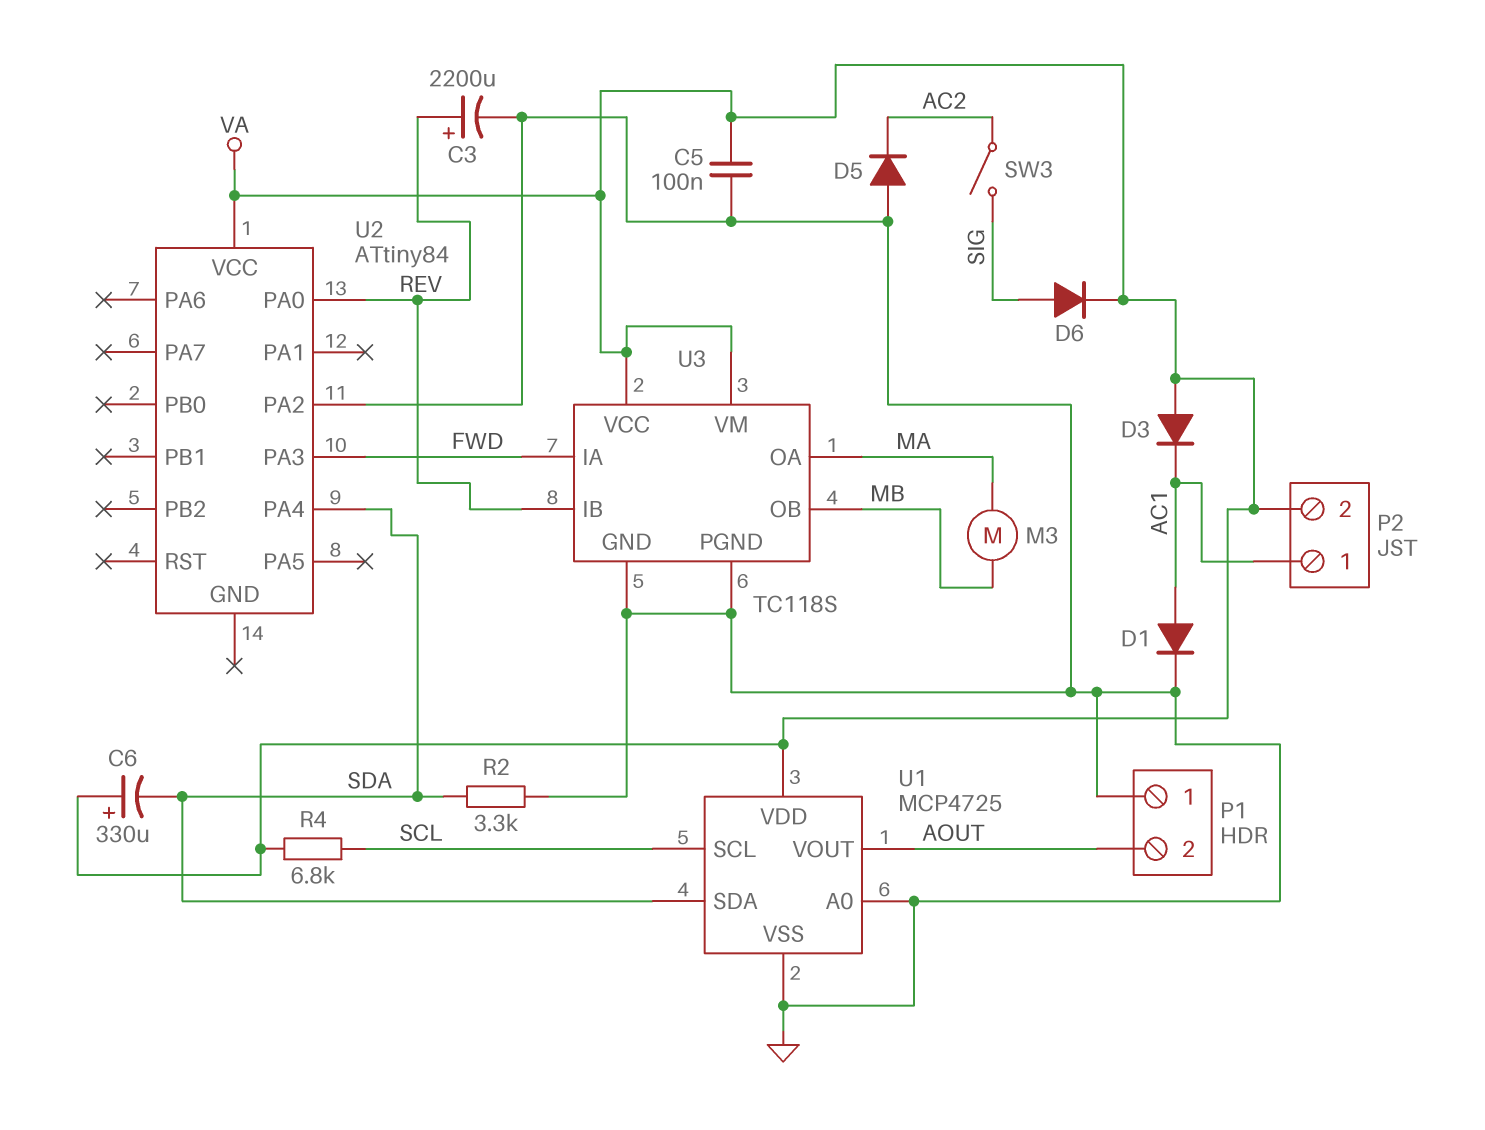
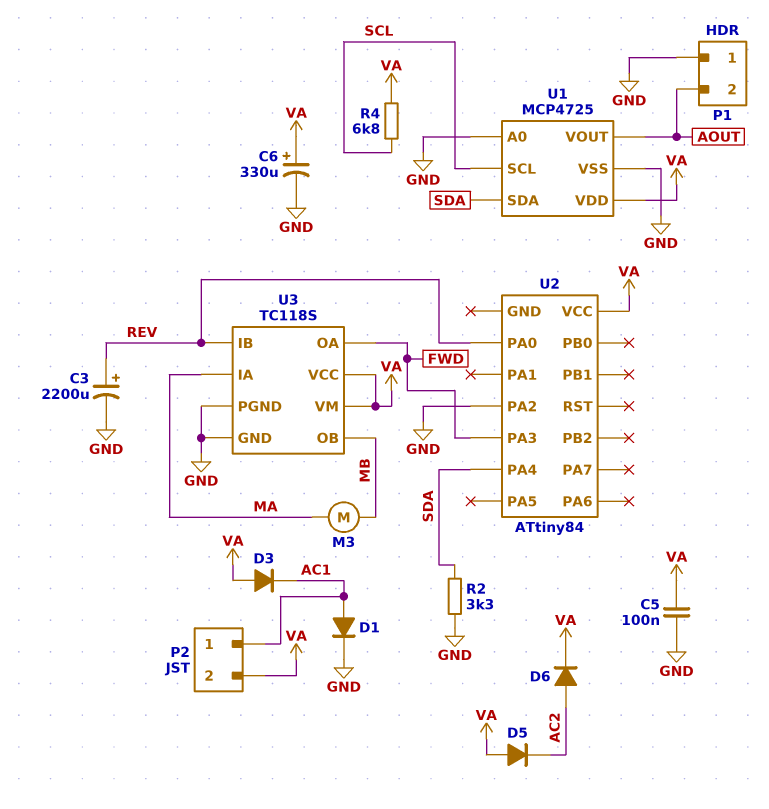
C6: 330uF (plus VA, minus SDA) -> 330uF (plus VA, minus GND)
D5: diode (A GND, K AC2) -> diode (A VA, K AC2)
D6: diode (A SIG, K VA) -> diode (A AC2, K VA)
SW3: switch (AC2, SIG) -> none
U3 pin IA: FWD -> MA
U3 pin OA: MA -> FWD

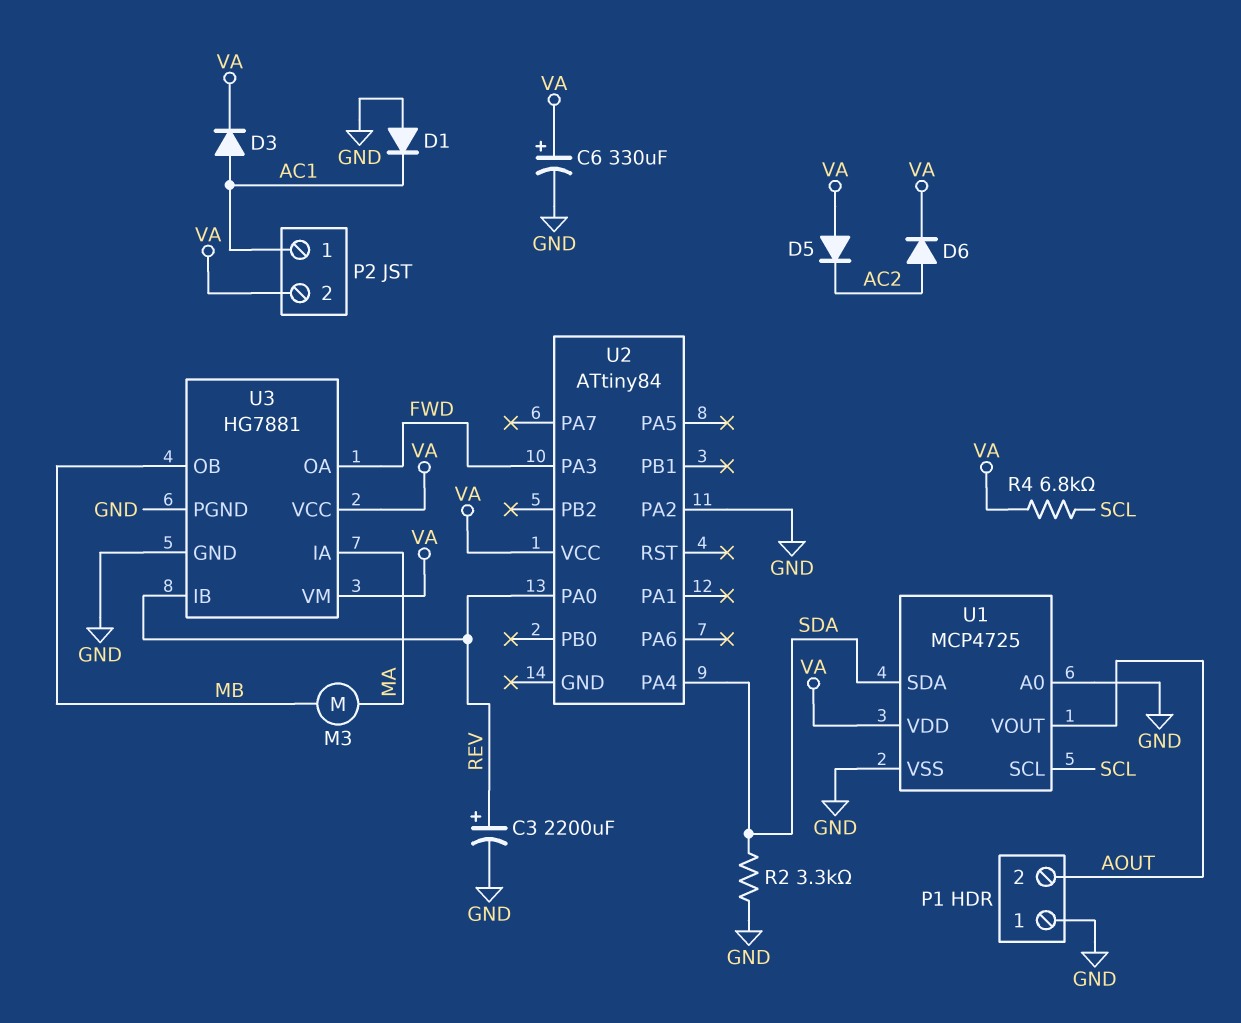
C5: 100nF (GND, VA) -> none
D1: diode (A AC1, K GND) -> diode (A GND, K AC1)
D3: diode (A VA, K AC1) -> diode (A AC1, K VA)
U3: TC118S -> HG7881

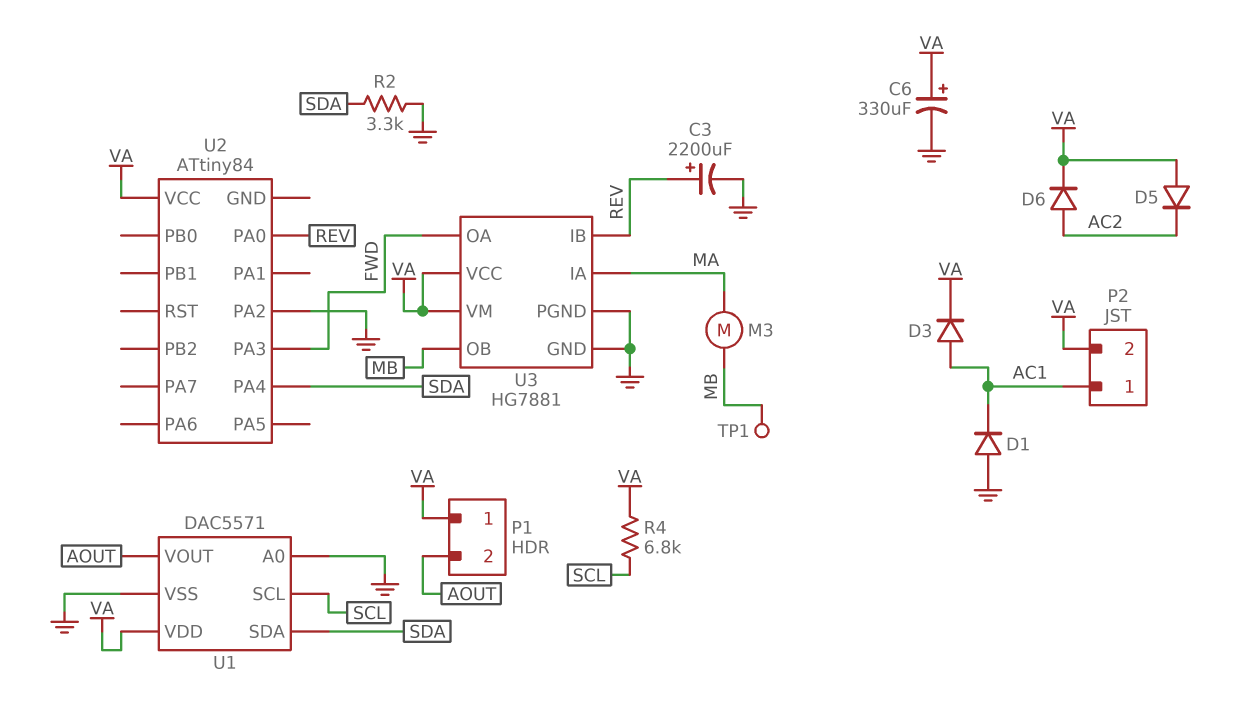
P1 pin 1: GND -> VA
TP1: none -> test point (MB)
U1: MCP4725 -> DAC5571

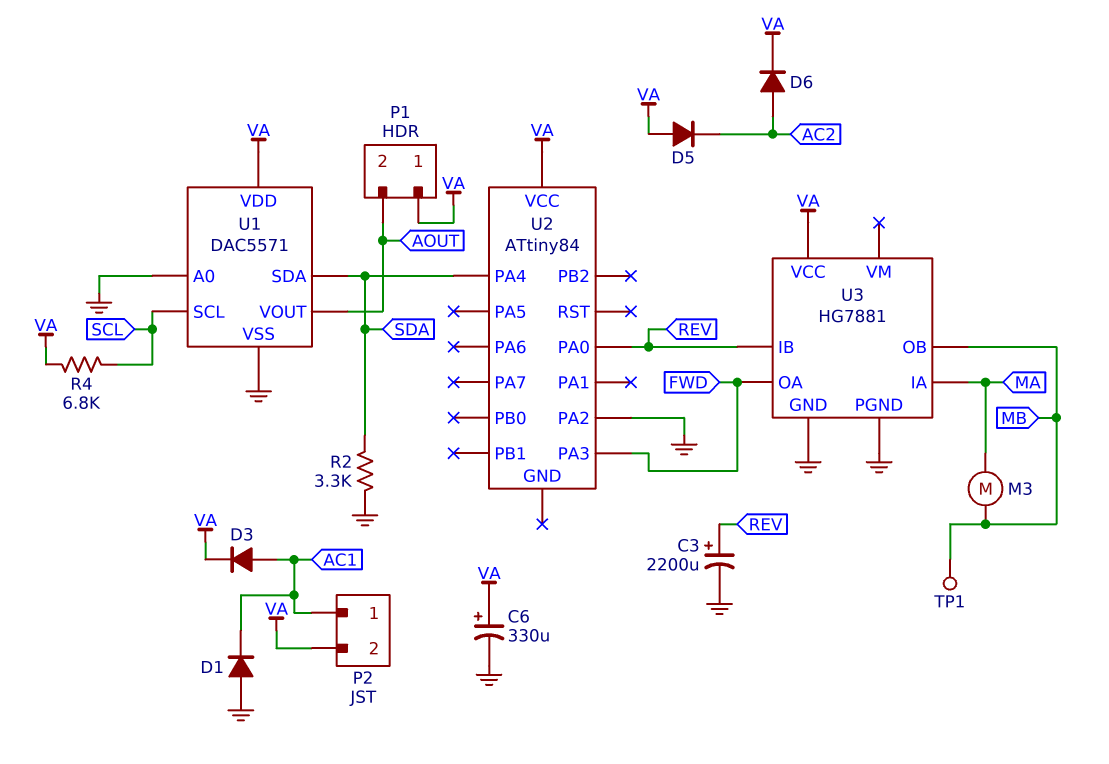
U3 pin VM: VA -> none

